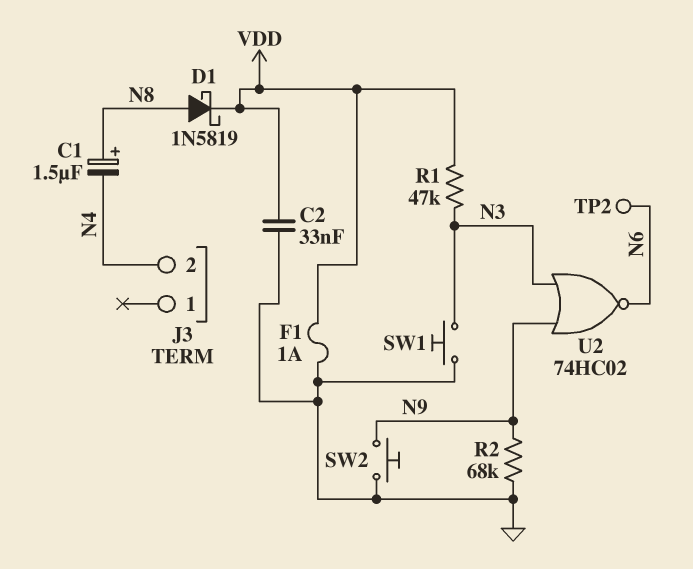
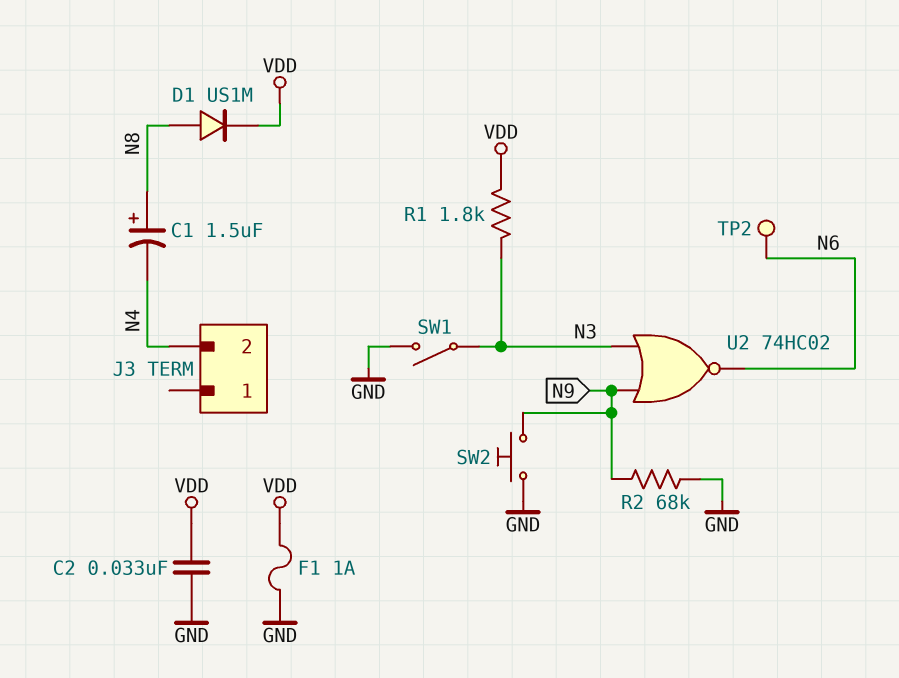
D1: schottky 1N5819 (A N8, K VDD) -> diode US1M (A N8, K VDD)
R1: 47k (N3, VDD) -> 1.8k (N3, VDD)
SW1: button (GND, N3) -> switch (GND, N3)

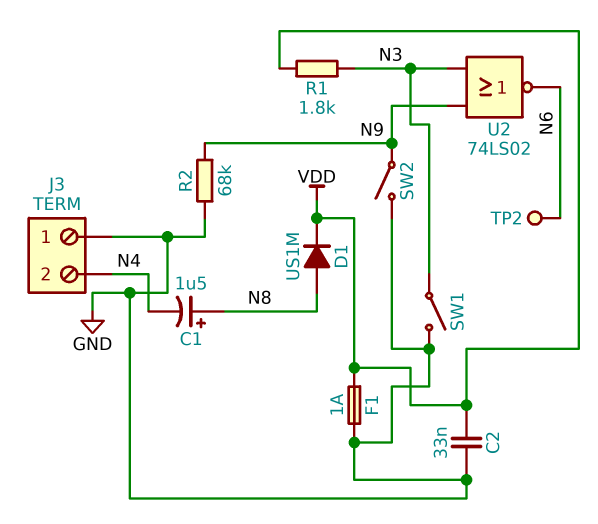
J3 pin 1: none -> GND
SW2: button (GND, N9) -> switch (GND, N9)
U2: NOR 74HC02 (in N3, in N9, out N6) -> NOR 74LS02 (in N3, in N9, out N6)

